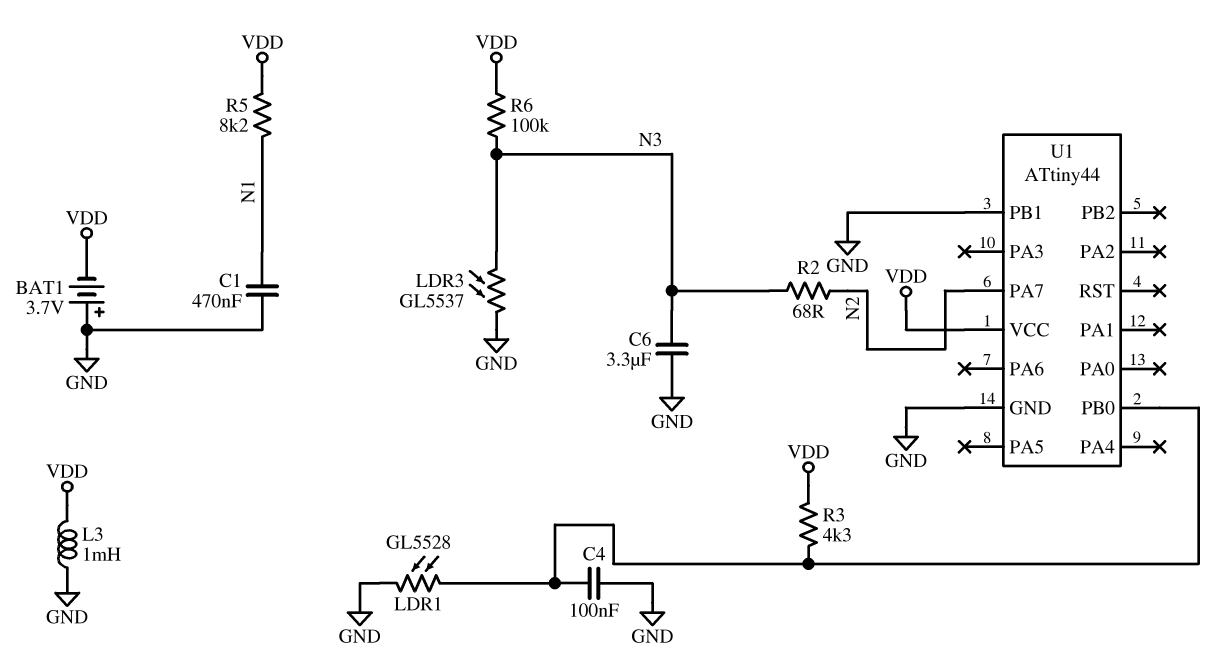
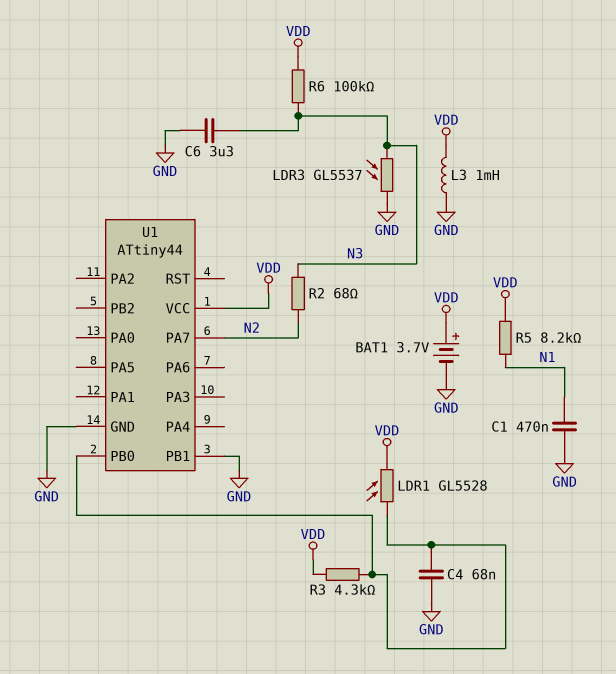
BAT1: 3.7V (plus GND, minus VDD) -> 3.7V (plus VDD, minus GND)
C4: 100nF (GND, U1/PB0) -> 68nF (GND, U1/PB0)
LDR1: GL5528 (GND, U1/PB0) -> GL5528 (U1/PB0, VDD)

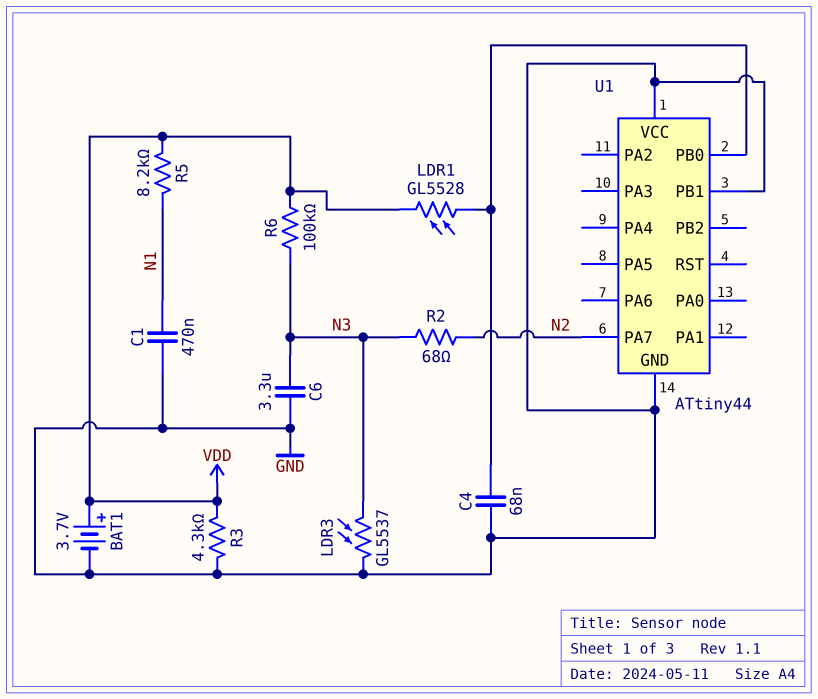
L3: 1mH (GND, VDD) -> none
R3: 4.3k (U1/PB0, VDD) -> 4.3k (GND, VDD)
U1 pin VCC: VDD -> GND

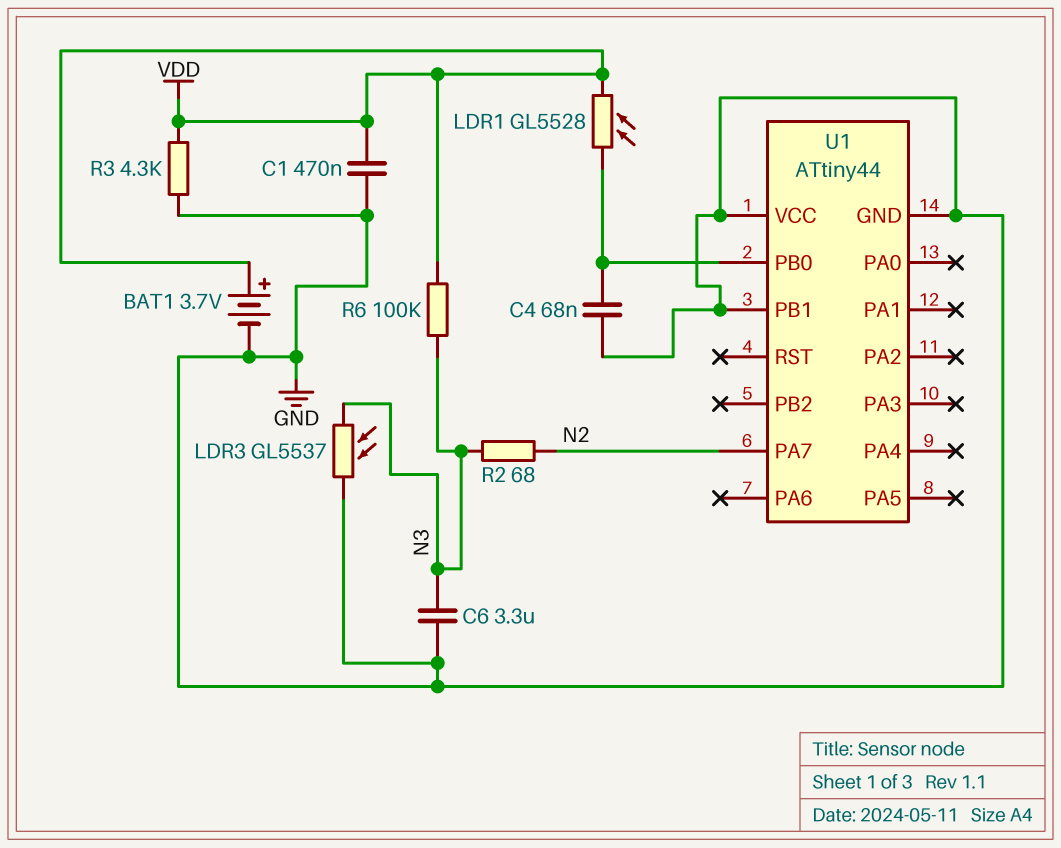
C1: 470nF (GND, N1) -> 470nF (GND, VDD)
R5: 8.2k (N1, VDD) -> none

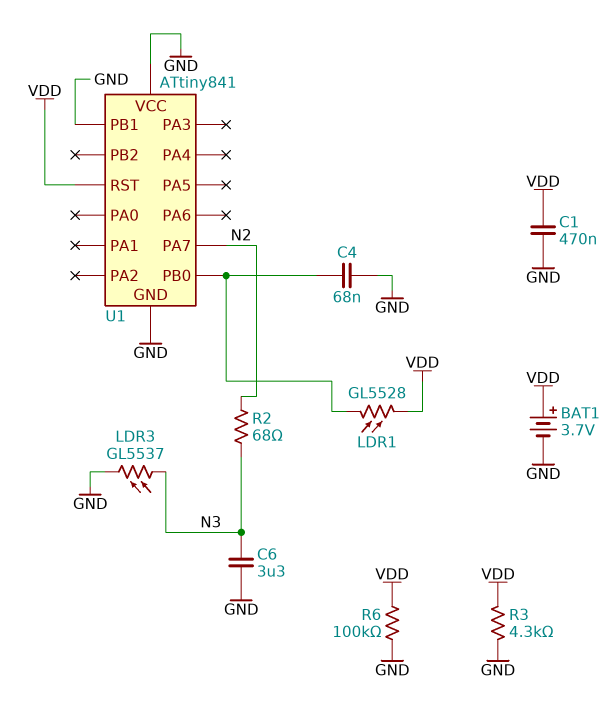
R6: 100k (N3, VDD) -> 100k (GND, VDD)
U1: ATtiny44 -> ATtiny841
U1 pin RST: none -> VDD

